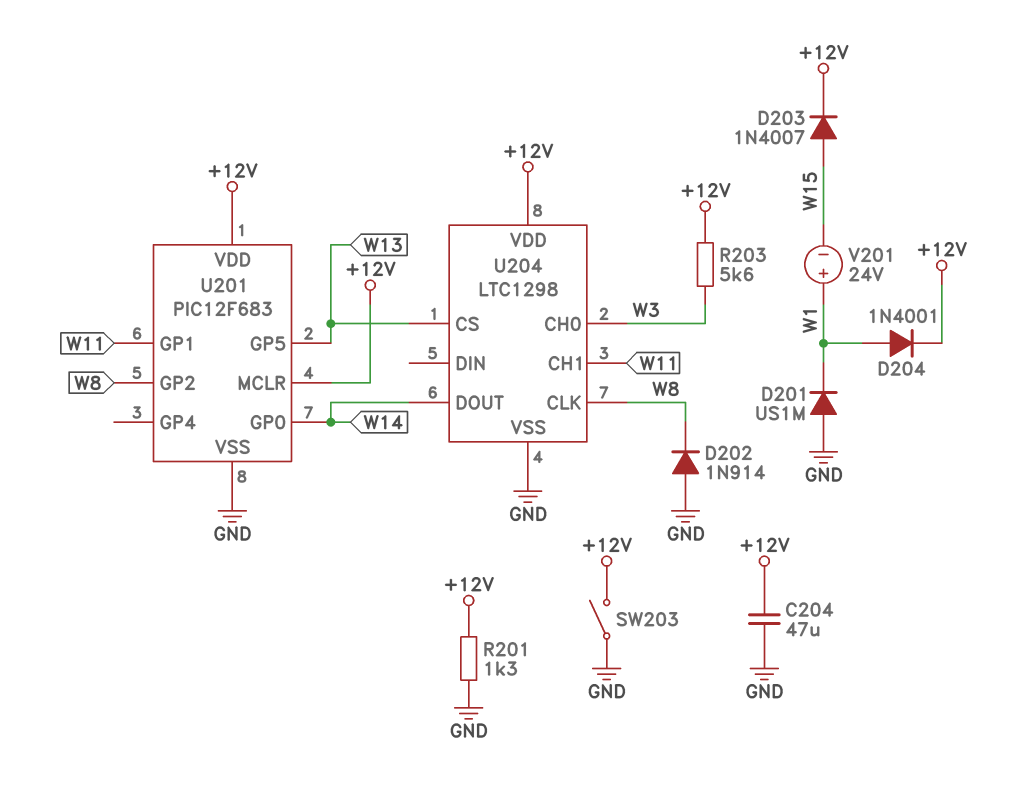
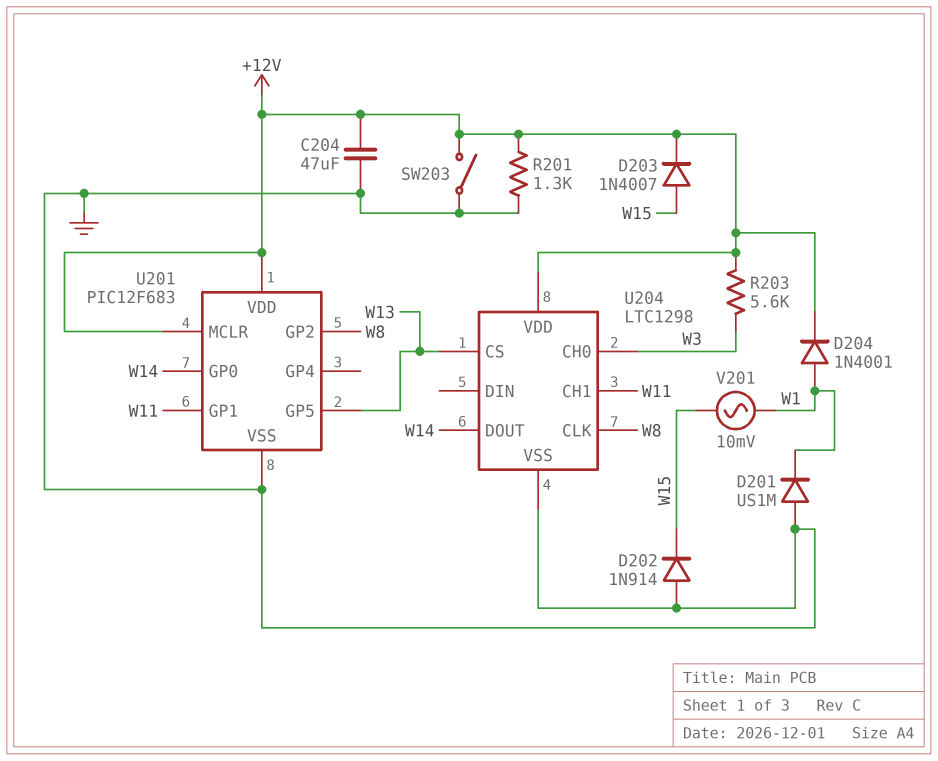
D202: diode 1N914 (A GND, K W8) -> diode 1N914 (A GND, K W15)
V201: 24V (plus W1, minus W15) -> AC 10mV (W1, W15)

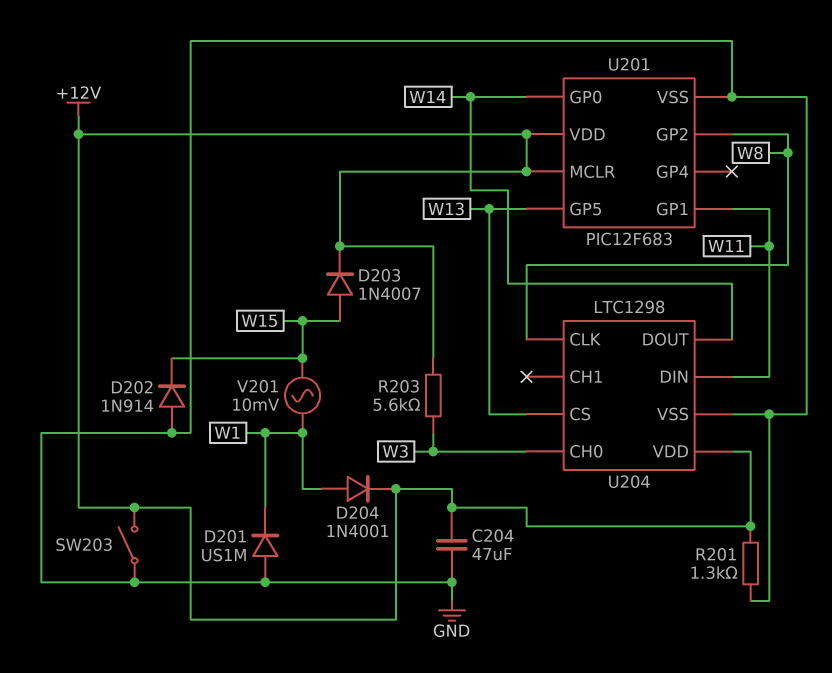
U204 pin CH1: W11 -> none
U204 pin DIN: none -> W11

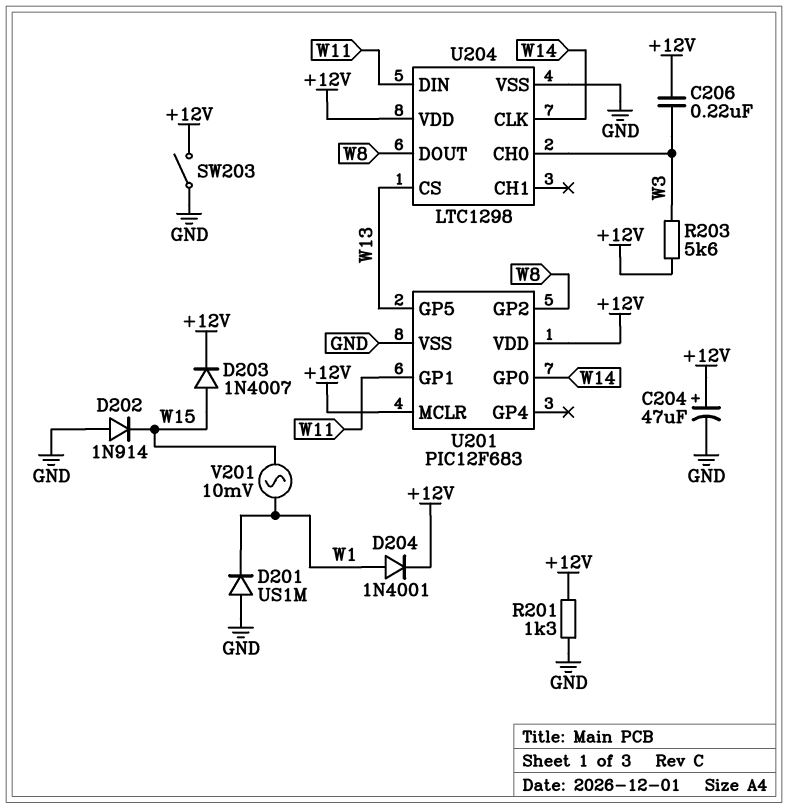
C204: 47uF (+12V, GND) -> 47uF (plus +12V, minus GND)
C206: none -> 220nF (+12V, W3)
U204 pin CLK: W8 -> W14
U204 pin DOUT: W14 -> W8

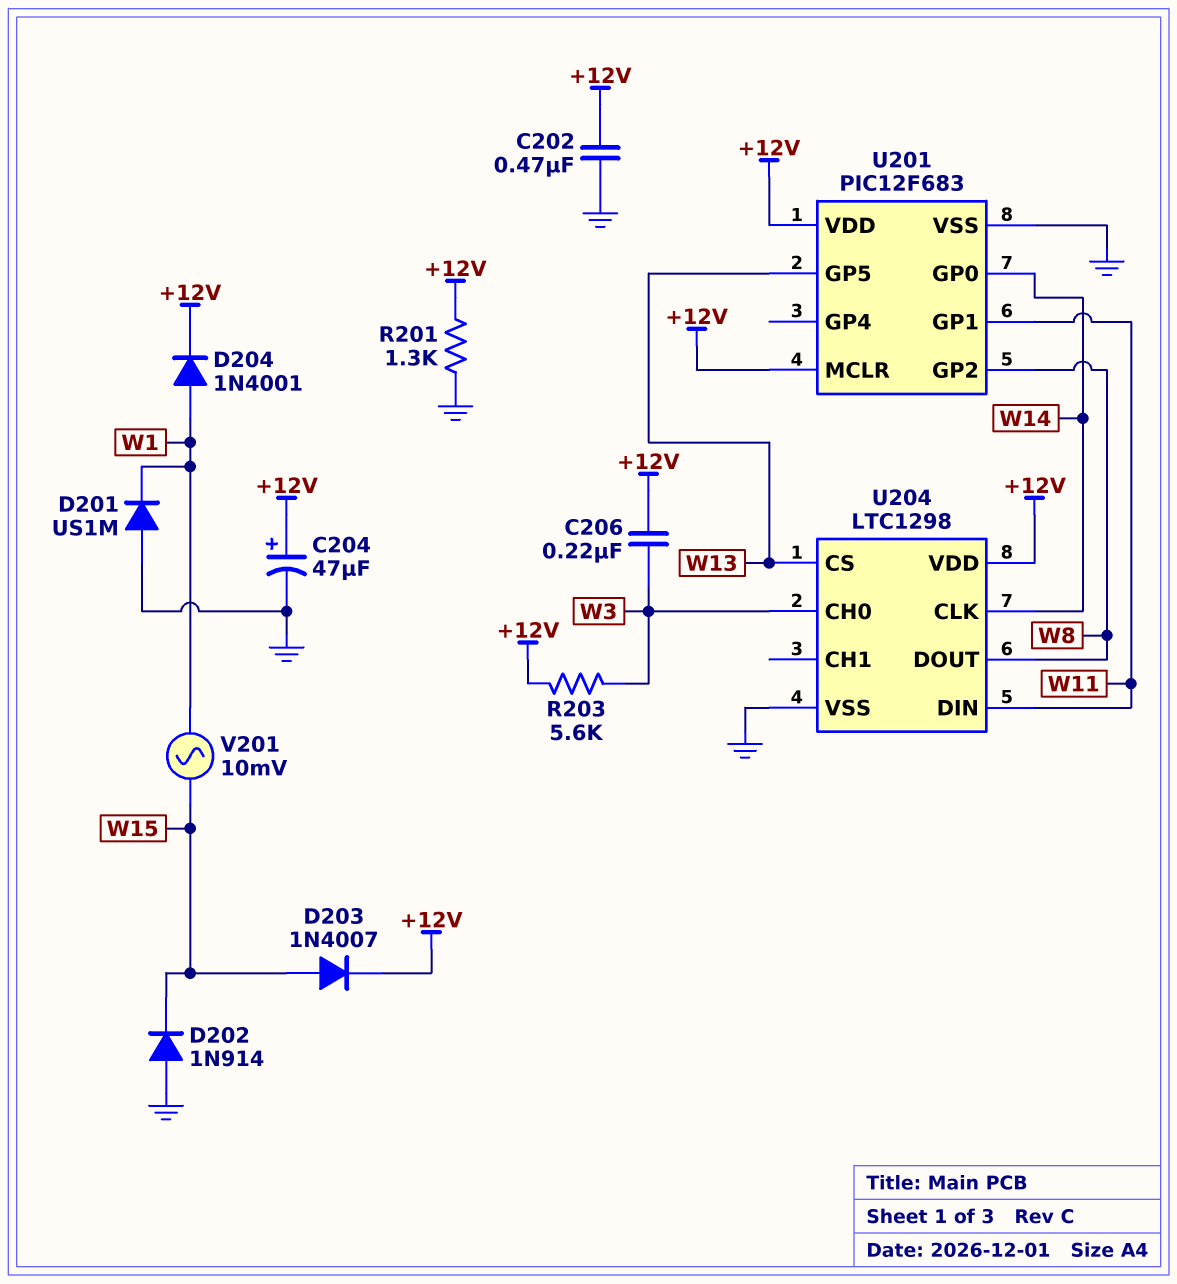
C202: none -> 470nF (+12V, GND)
SW203: switch (+12V, GND) -> none

